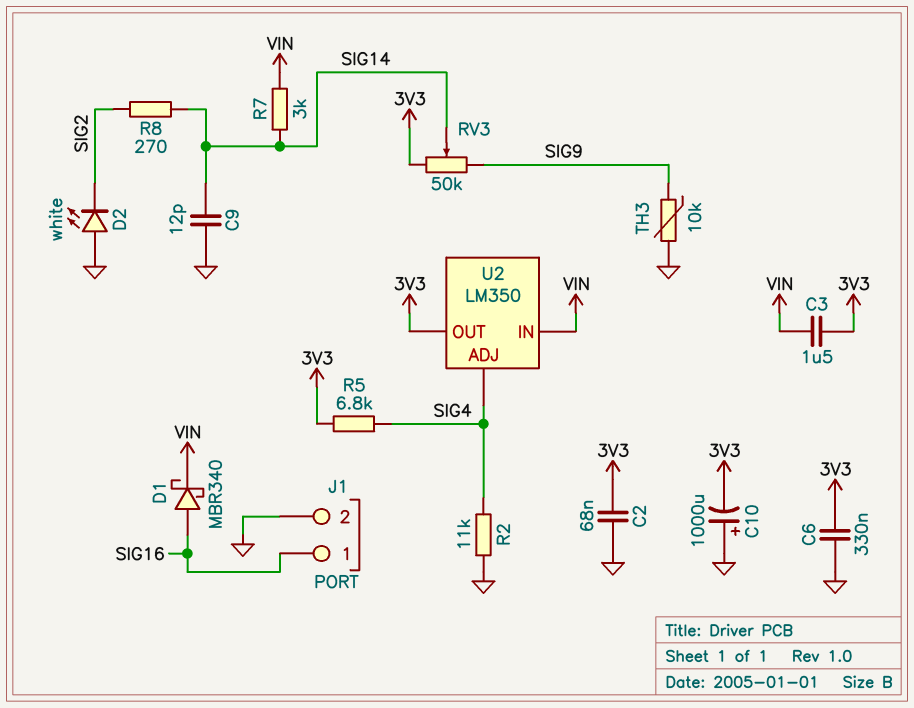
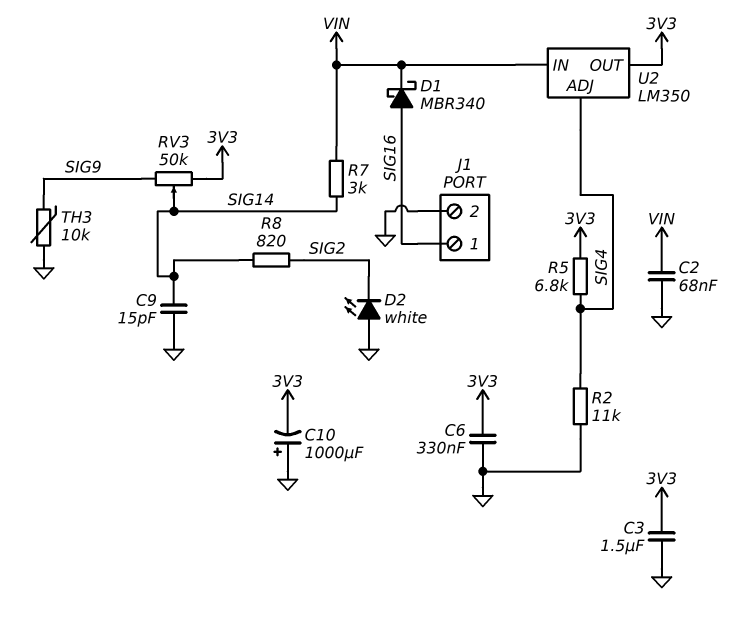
C2: 68nF (3V3, GND) -> 68nF (GND, VIN)
C3: 1.5uF (3V3, VIN) -> 1.5uF (3V3, GND)
C9: 12pF (GND, SIG14) -> 15pF (GND, SIG14)
R8: 270 (SIG2, SIG14) -> 820 (SIG2, SIG14)

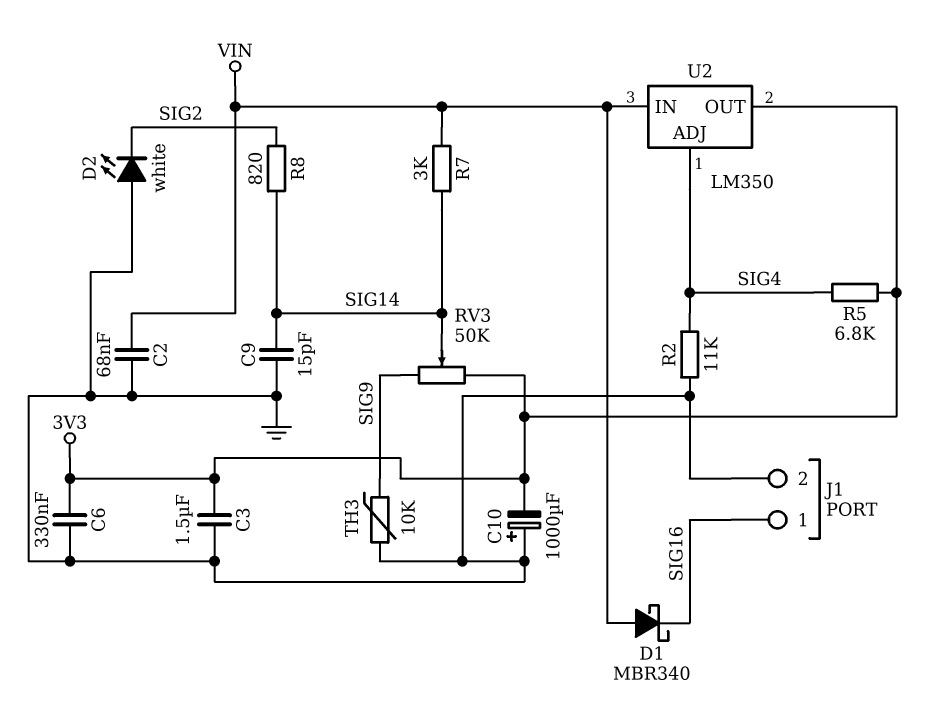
D1: schottky MBR340 (A SIG16, K VIN) -> schottky MBR340 (A VIN, K SIG16)

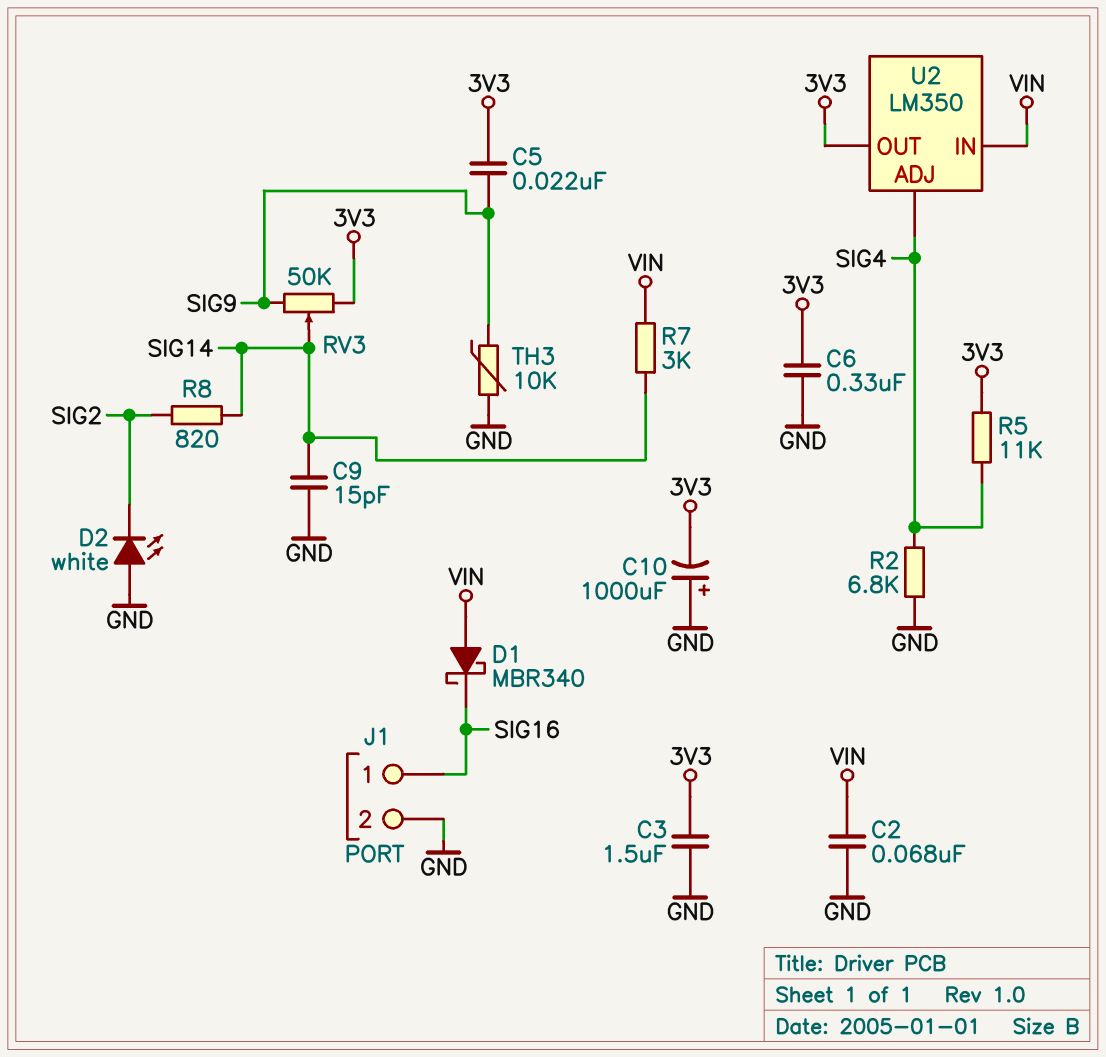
C5: none -> 22nF (3V3, SIG9)
R2: 11k (GND, SIG4) -> 6.8k (GND, SIG4)
R5: 6.8k (3V3, SIG4) -> 11k (3V3, SIG4)

